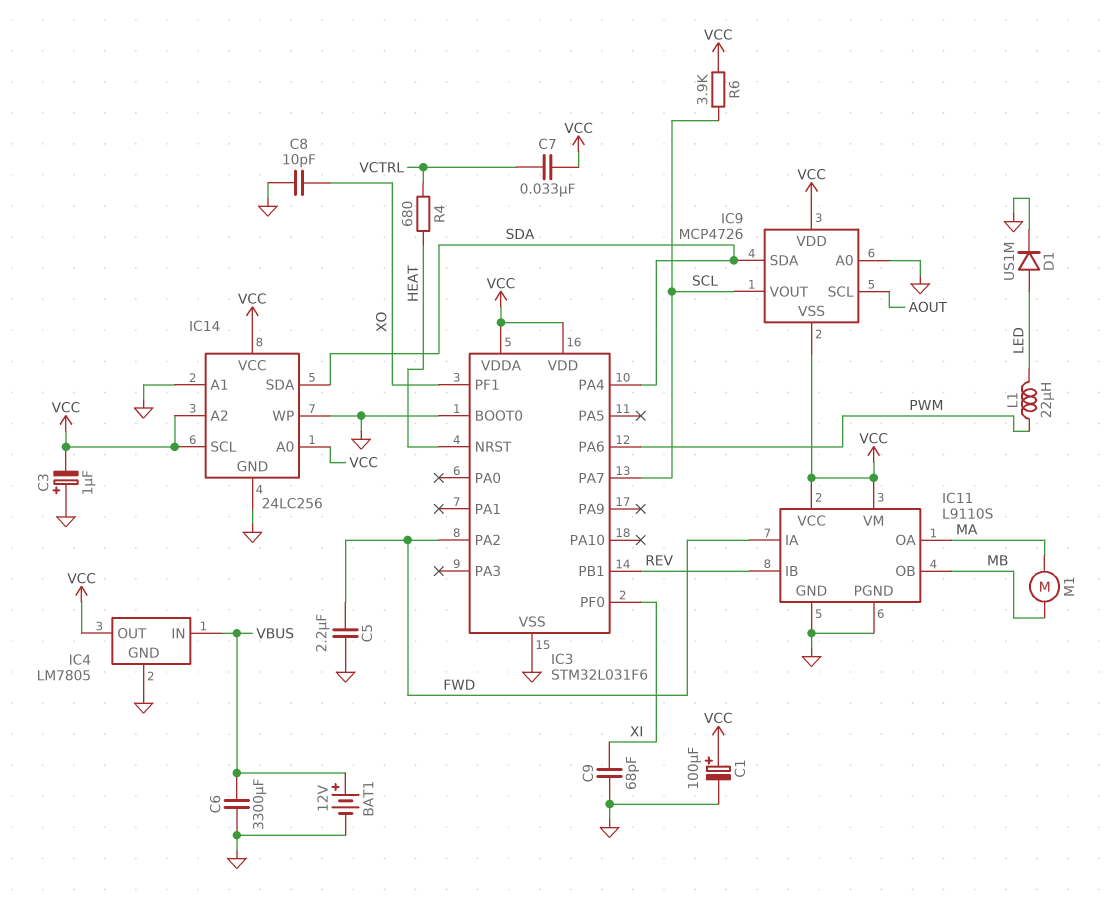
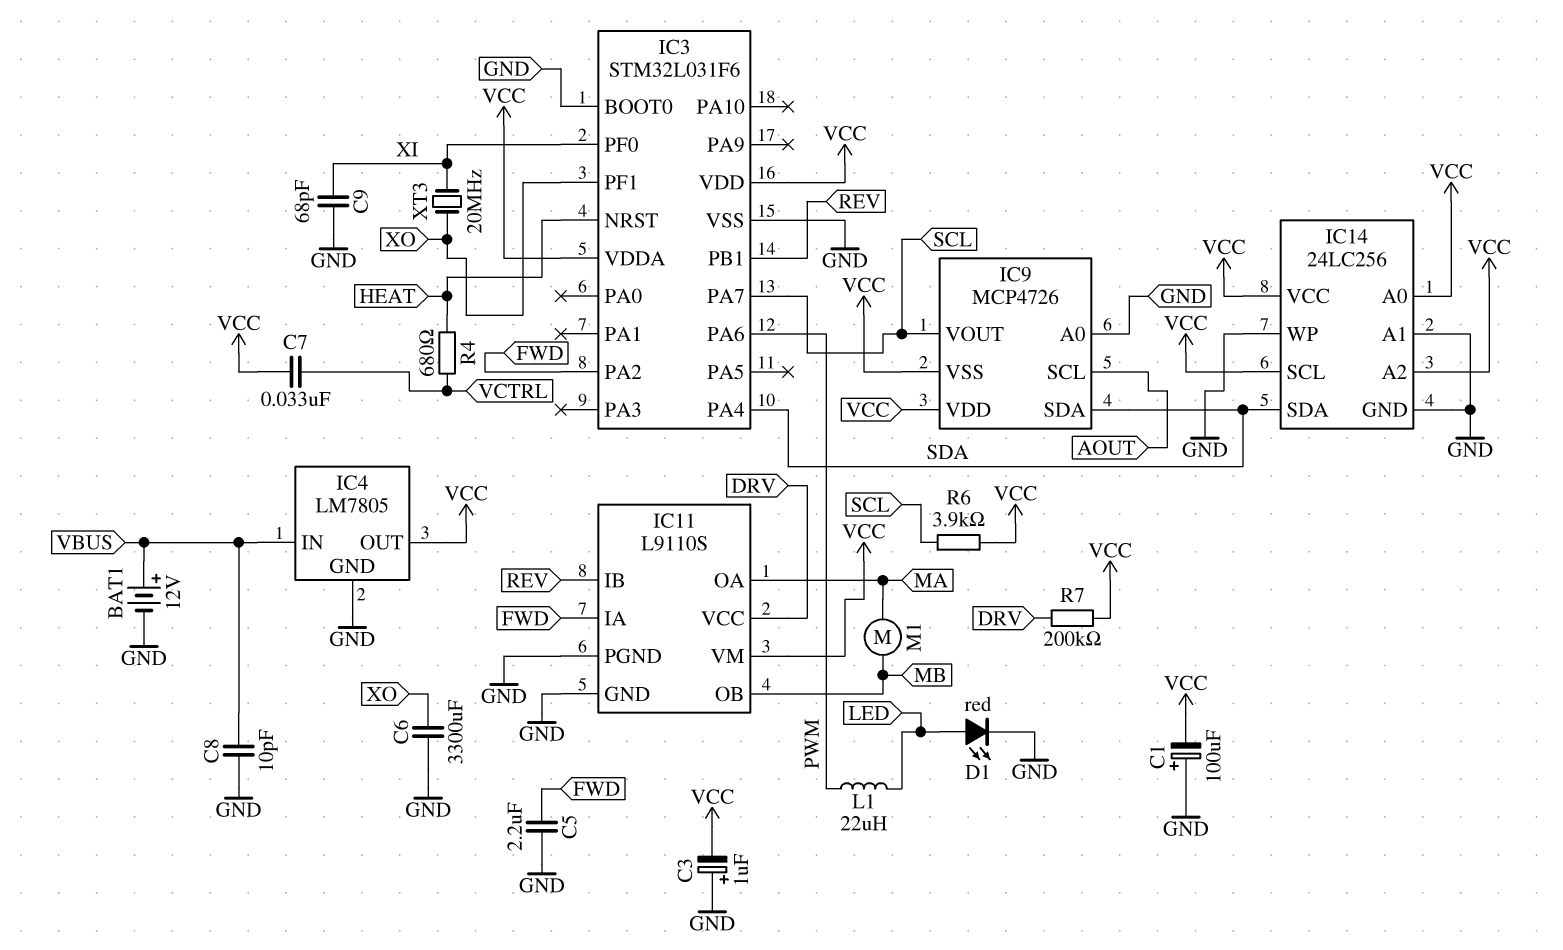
C1: 100uF (plus VCC, minus GND) -> 100uF (plus GND, minus VCC)
C6: 3300uF (GND, VBUS) -> 3300uF (GND, XO)
C8: 10pF (GND, XO) -> 10pF (GND, VBUS)
D1: diode US1M (A LED, K GND) -> LED red (A LED, K GND)
IC11 pin VCC: VCC -> DRV
R7: none -> 200k (DRV, VCC)
XT3: none -> 20MHz (XI, XO)

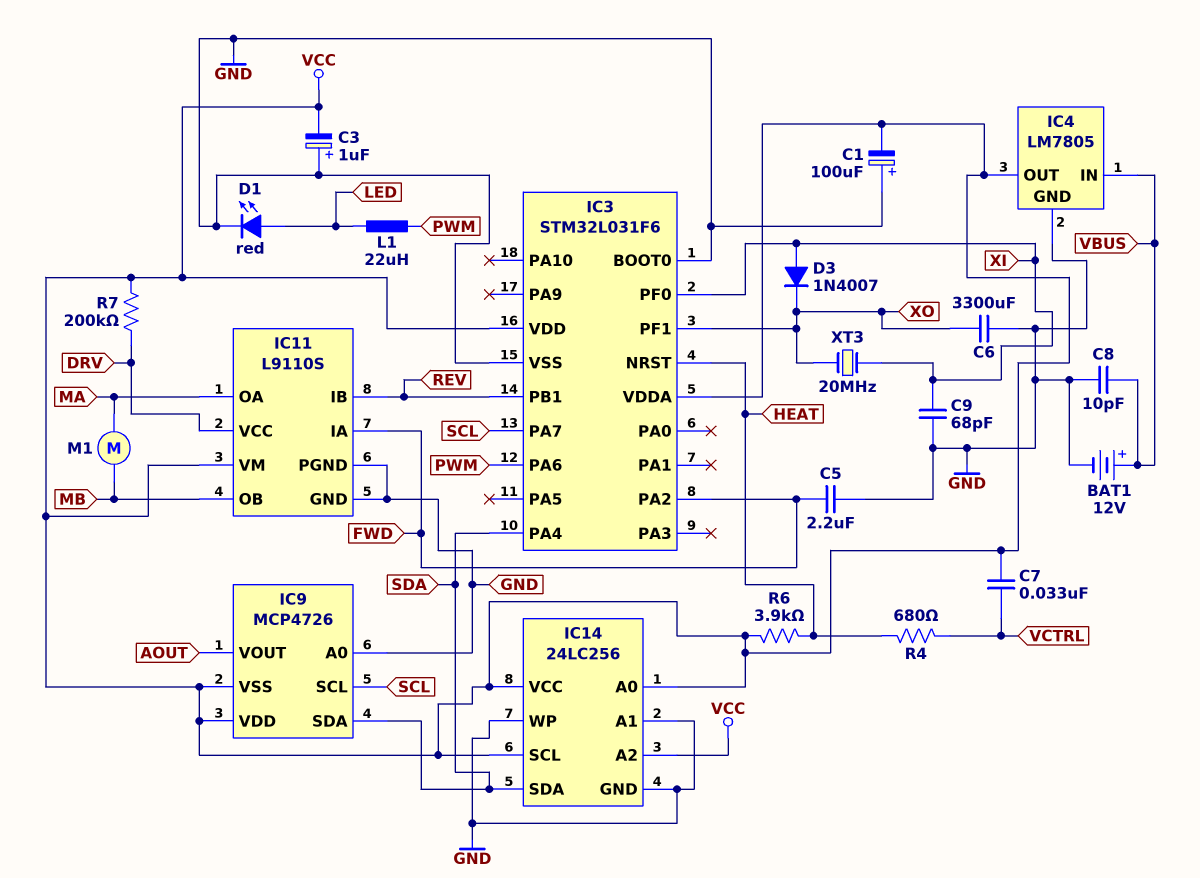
D3: none -> diode 1N4007 (A XI, K XO)
IC9 pin SCL: AOUT -> SCL
IC9 pin VOUT: SCL -> AOUT
R6: 3.9k (SCL, VCC) -> 3.9k (HEAT, VCC)

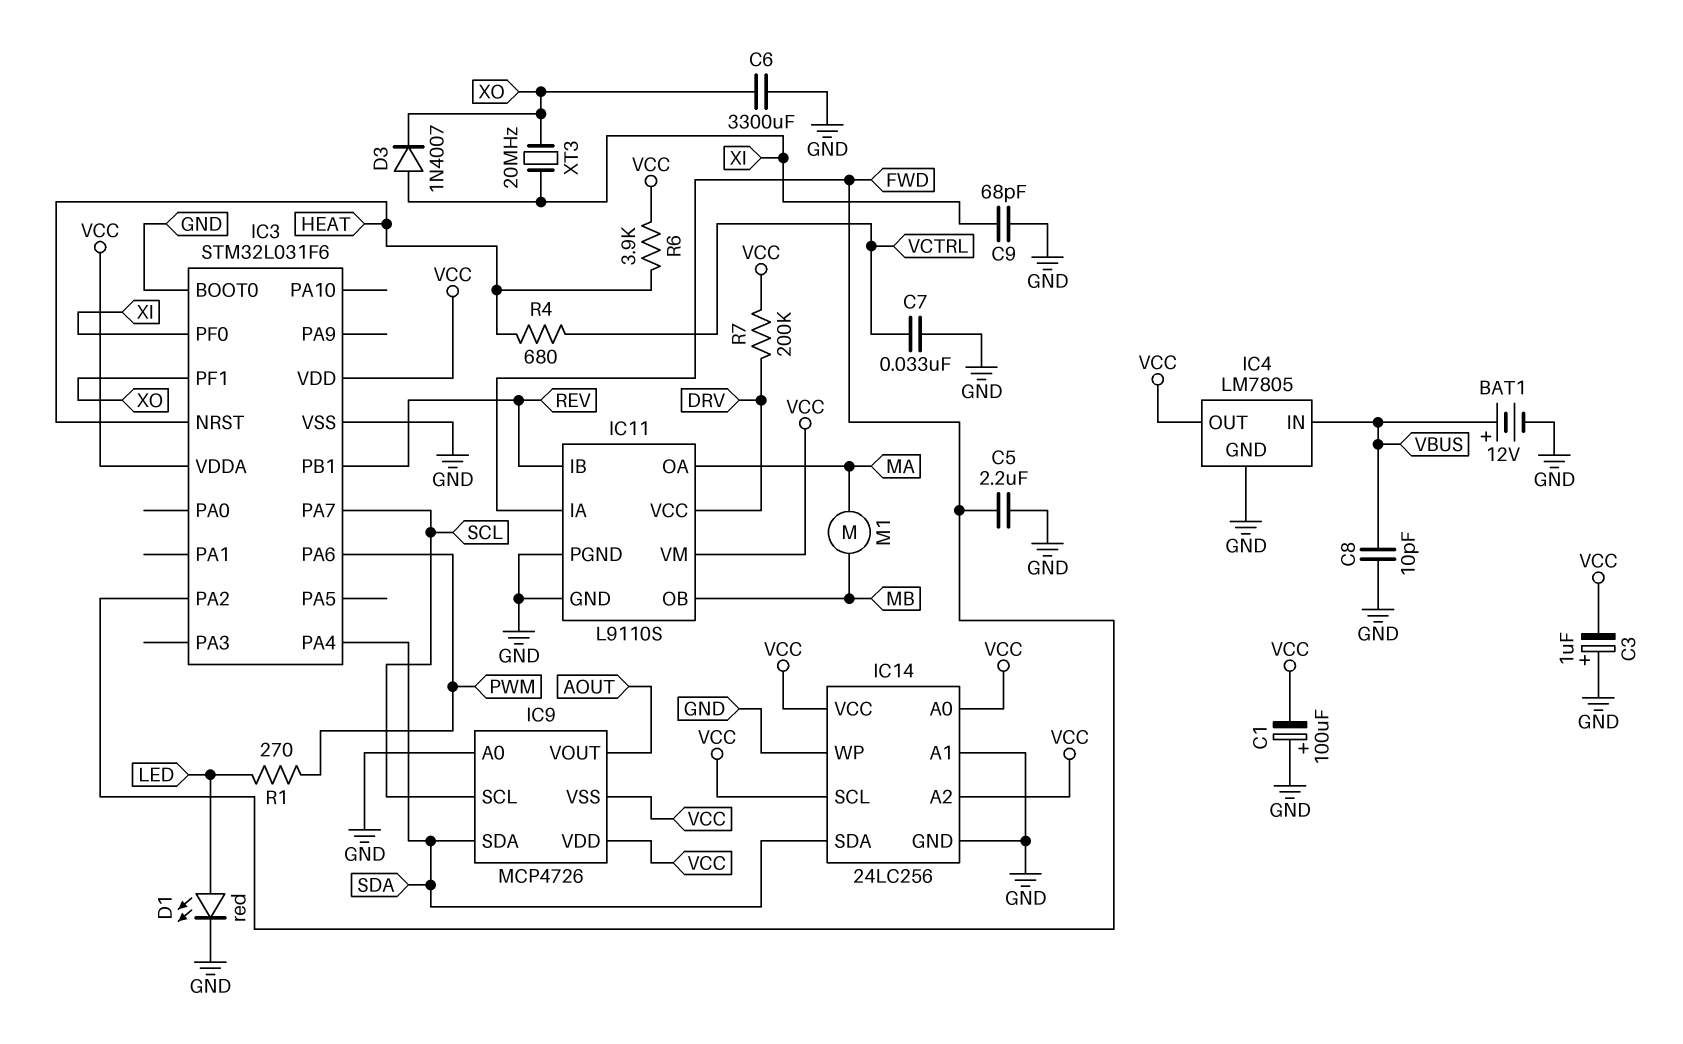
C7: 33nF (VCC, VCTRL) -> 33nF (GND, VCTRL)
L1: 22uH (LED, PWM) -> none
R1: none -> 270 (LED, PWM)

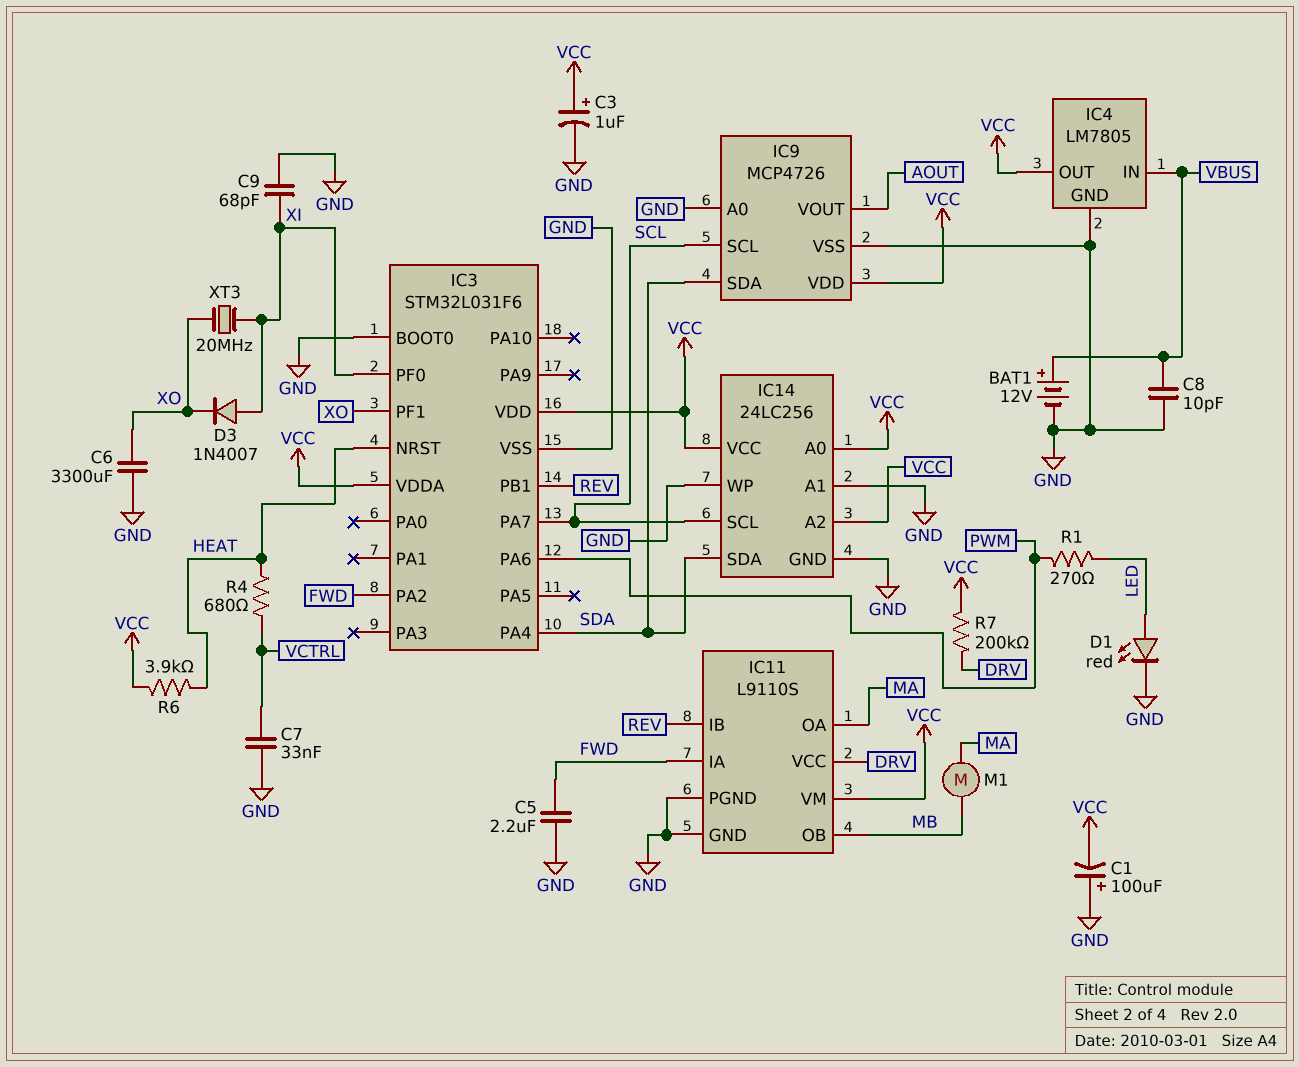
C3: 1uF (plus GND, minus VCC) -> 1uF (plus VCC, minus GND)
IC9 pin VSS: VCC -> GND
IC14 pin SCL: VCC -> SCL

